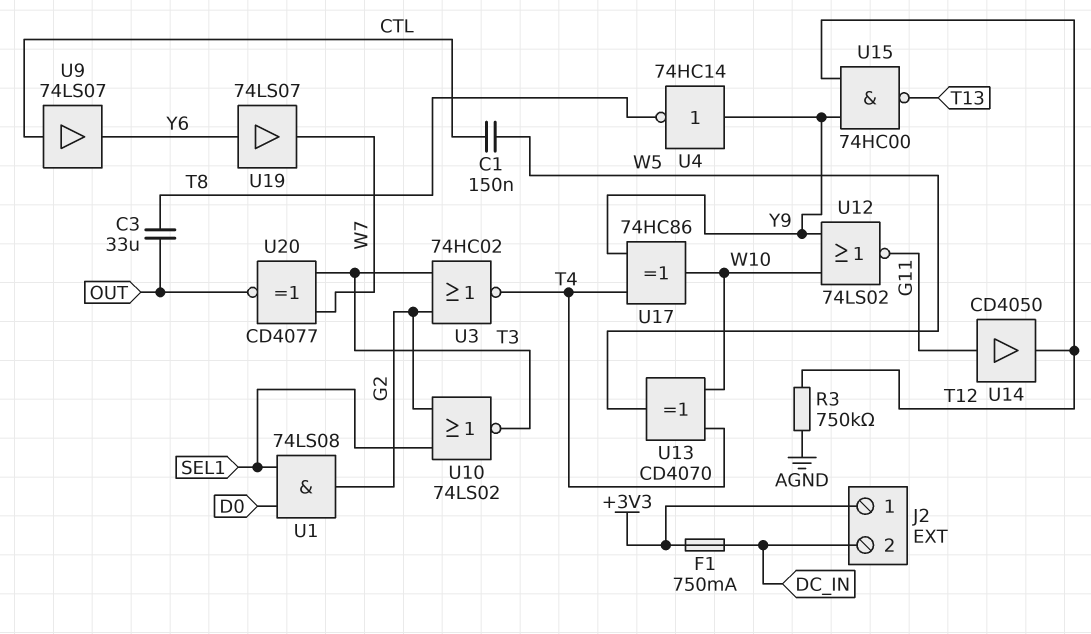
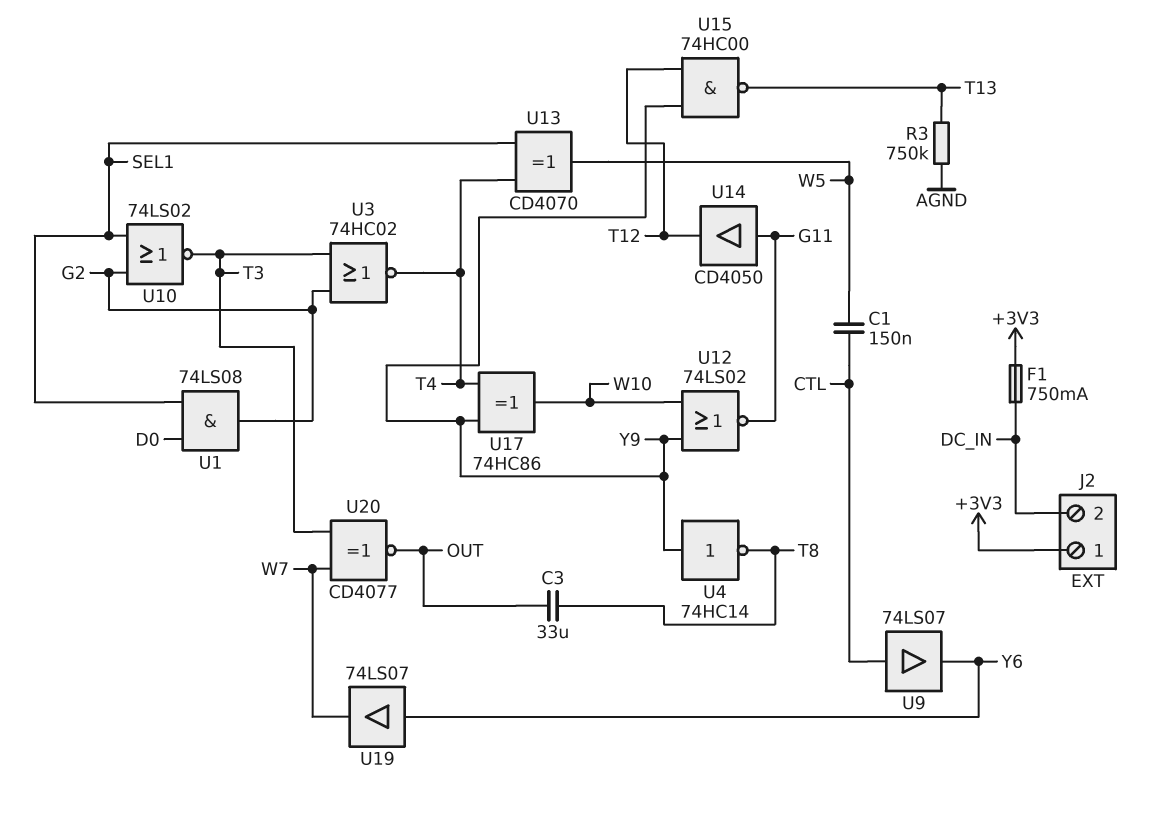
R3: 750k (AGND, T12) -> 750k (AGND, T13)
U13: XOR CD4070 (in T4, in W10, out W5) -> XOR CD4070 (in SEL1, in T4, out W5)

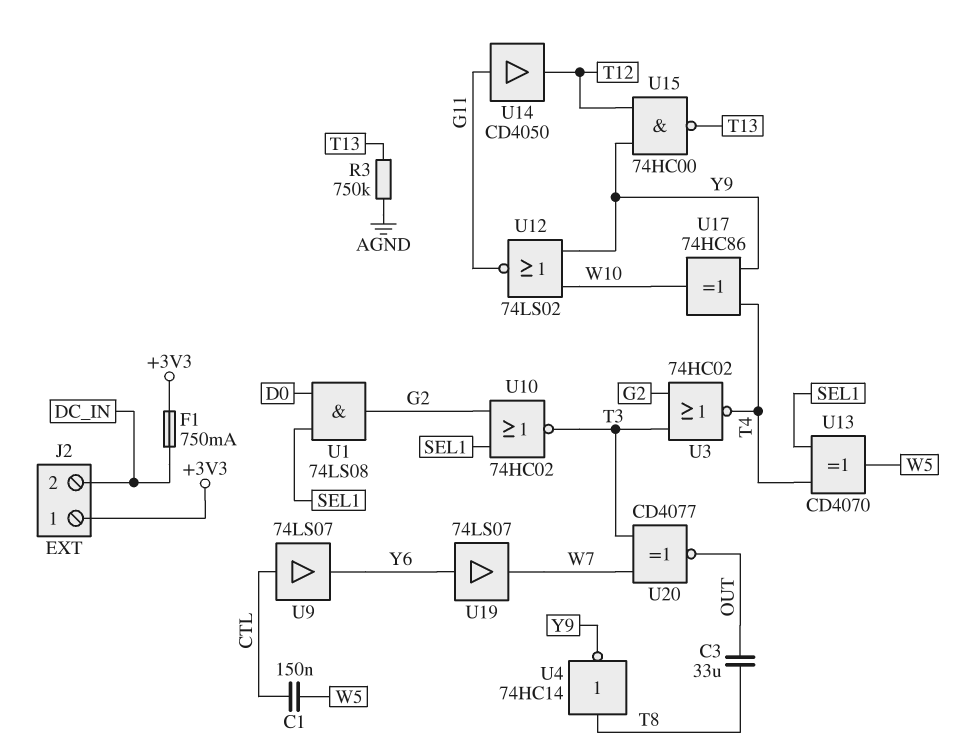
U4: NOT 74HC14 (in Y9, out T8) -> NOT 74HC14 (in T8, out Y9)
U10: NOR 74LS02 (in G2, in SEL1, out T3) -> NOR 74HC02 (in G2, in SEL1, out T3)

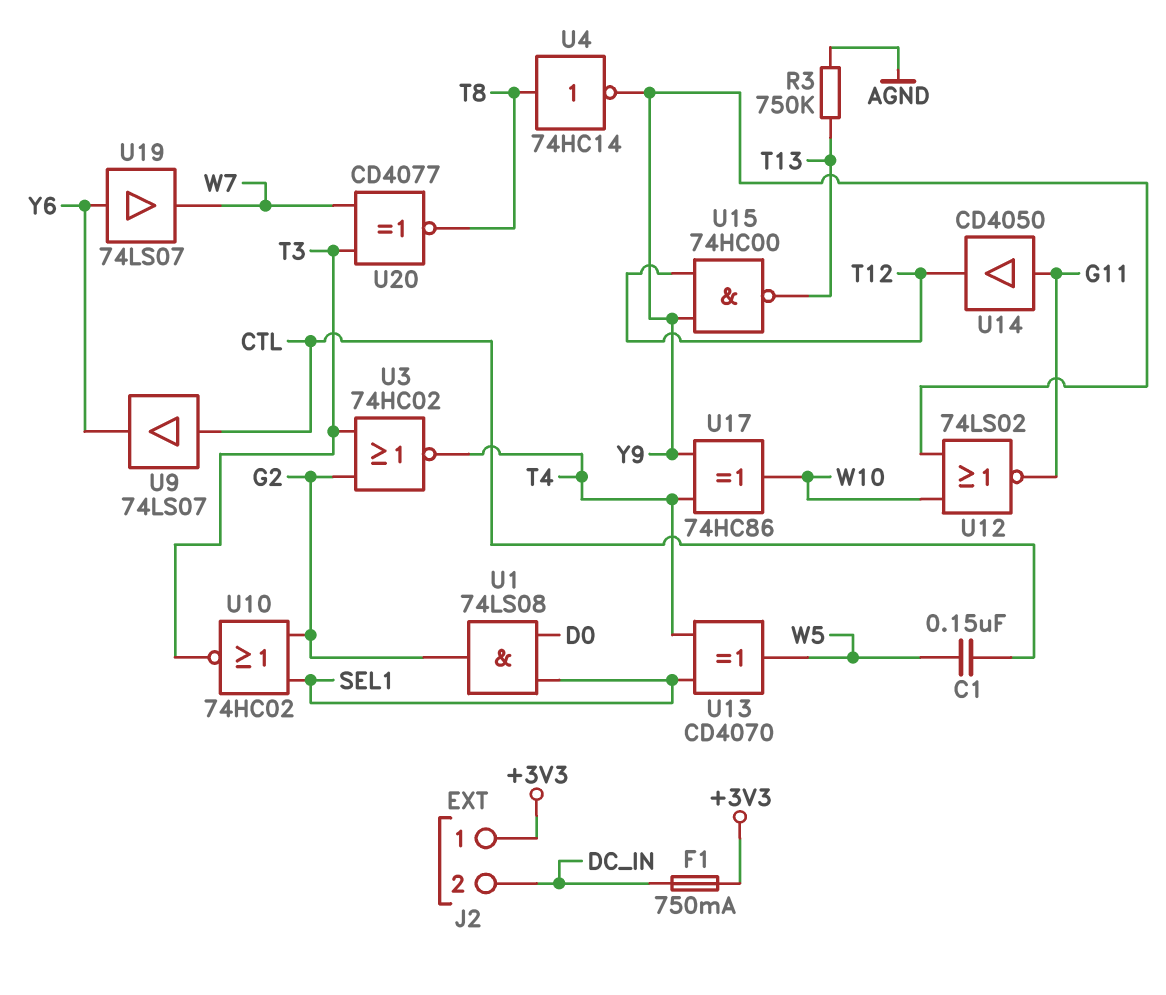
C3: 33uF (OUT, T8) -> none
U20: XNOR CD4077 (in T3, in W7, out OUT) -> XNOR CD4077 (in T3, in W7, out T8)

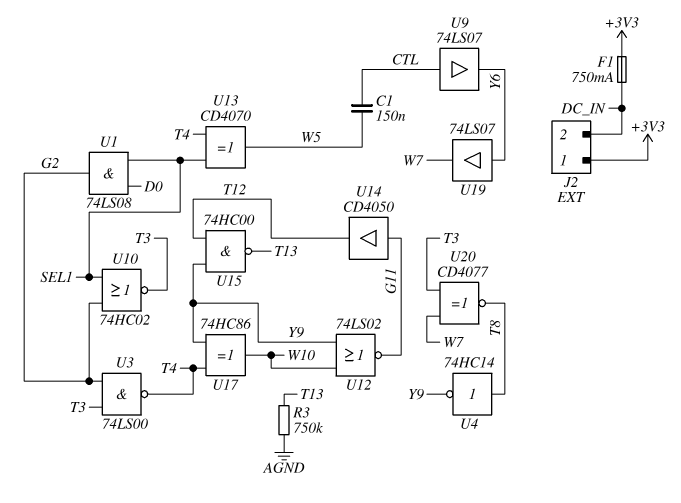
U3: NOR 74HC02 (in G2, in T3, out T4) -> NAND 74LS00 (in G2, in T3, out T4)

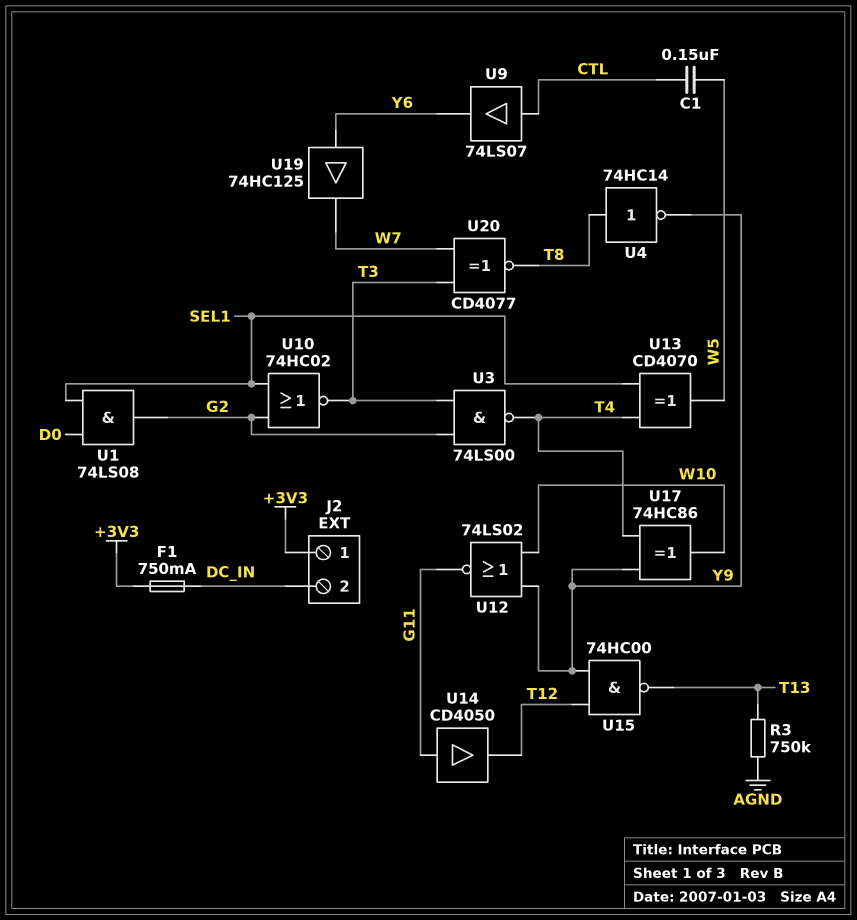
U19: buffer 74LS07 (in Y6, out W7) -> buffer 74HC125 (in Y6, out W7)

